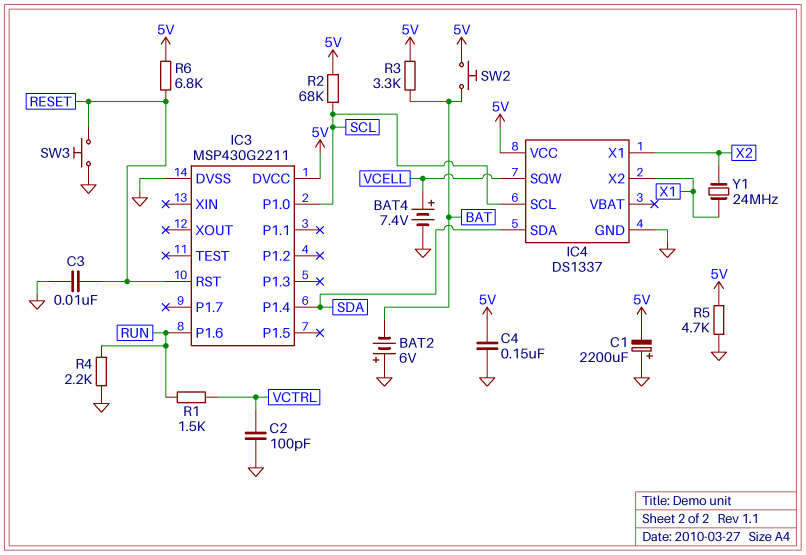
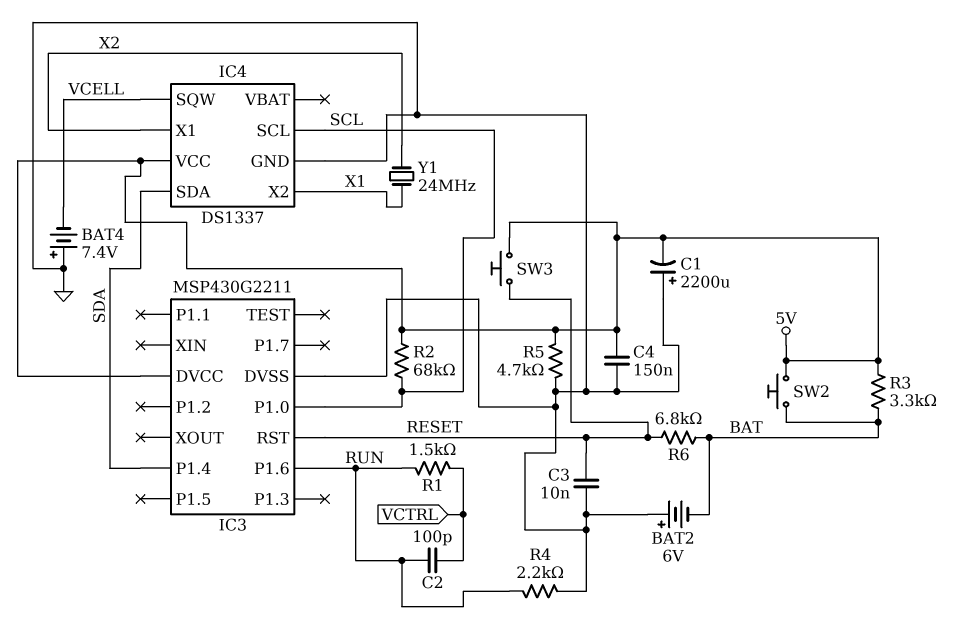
BAT4: 7.4V (plus VCELL, minus GND) -> 7.4V (plus GND, minus VCELL)
C2: 100pF (GND, VCTRL) -> 100pF (RUN, VCTRL)
R6: 6.8k (5V, RESET) -> 6.8k (BAT, RESET)
SW3: button (GND, RESET) -> button (5V, RESET)

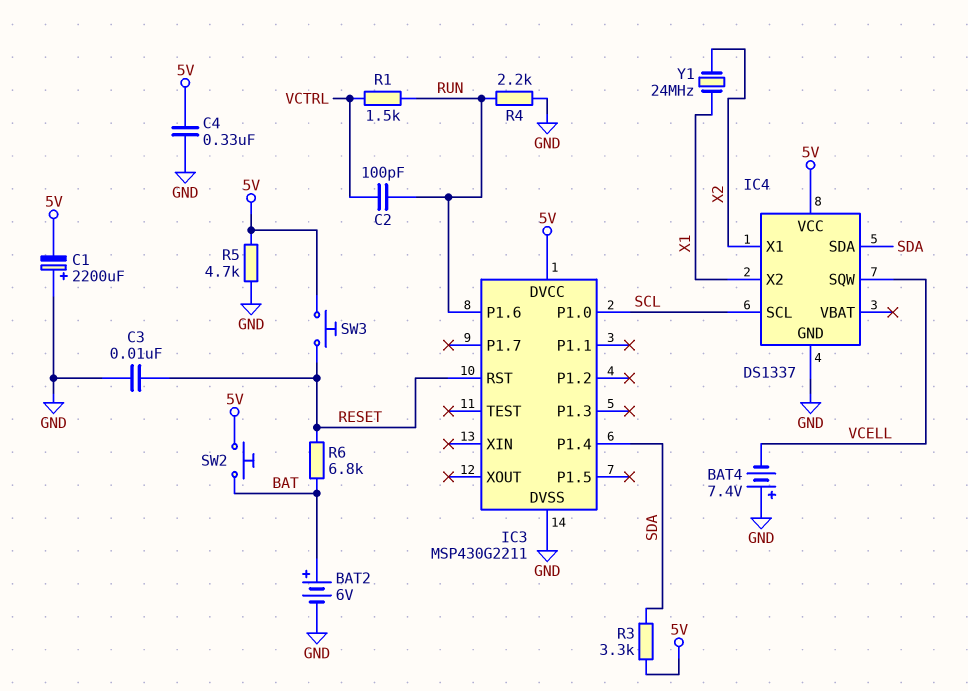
BAT2: 6V (plus GND, minus BAT) -> 6V (plus BAT, minus GND)
C4: 150nF (5V, GND) -> 330nF (5V, GND)
R2: 68k (5V, SCL) -> none
R3: 3.3k (5V, BAT) -> 3.3k (5V, SDA)

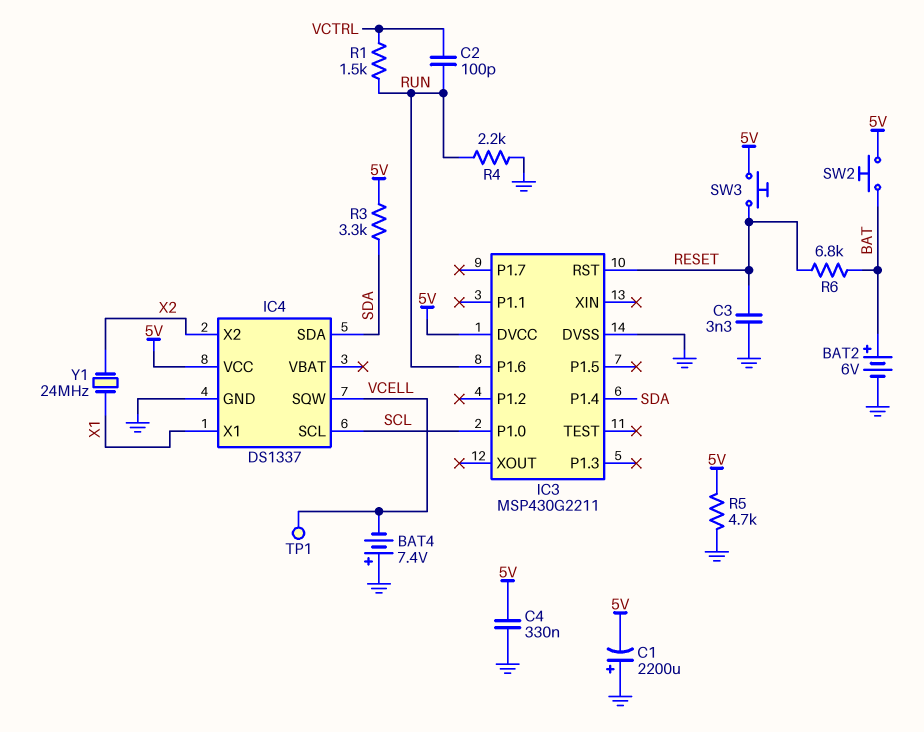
C3: 10nF (GND, RESET) -> 3.3nF (GND, RESET)
IC4 pin X1: X2 -> X1
IC4 pin X2: X1 -> X2
TP1: none -> test point (VCELL)

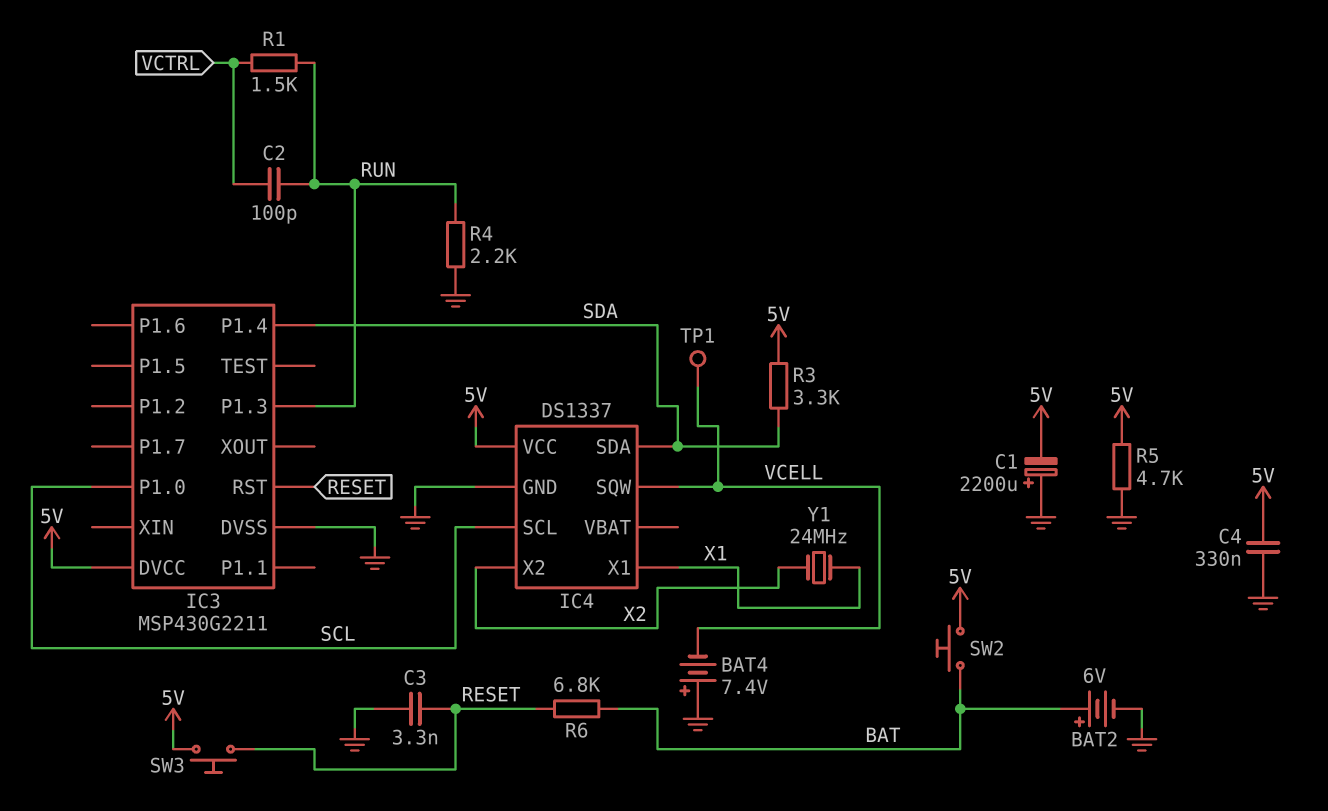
IC3 pin P1.3: none -> RUN
IC3 pin P1.6: RUN -> none

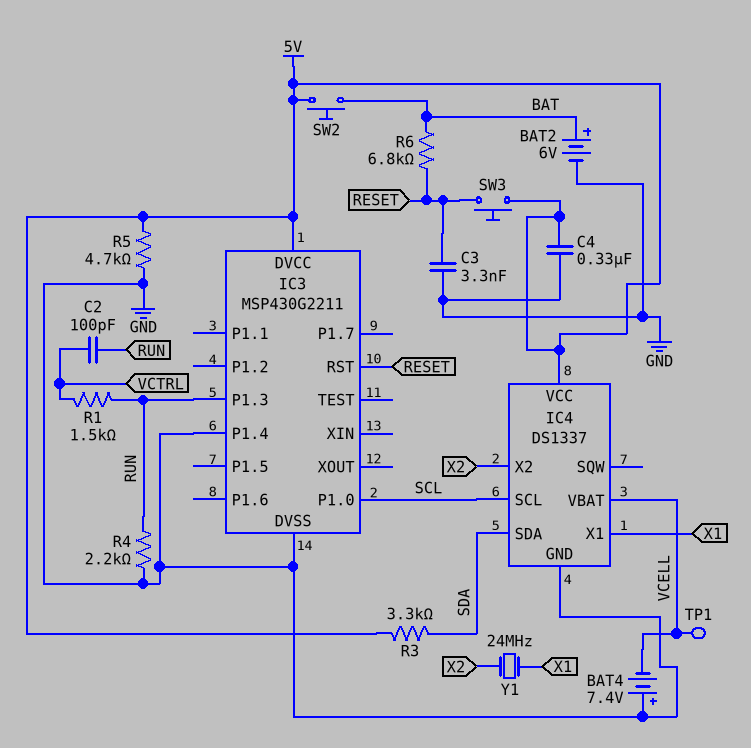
C1: 2200uF (plus GND, minus 5V) -> none
IC3 pin P1.4: SDA -> GND
IC4 pin SQW: VCELL -> none
IC4 pin VBAT: none -> VCELL

